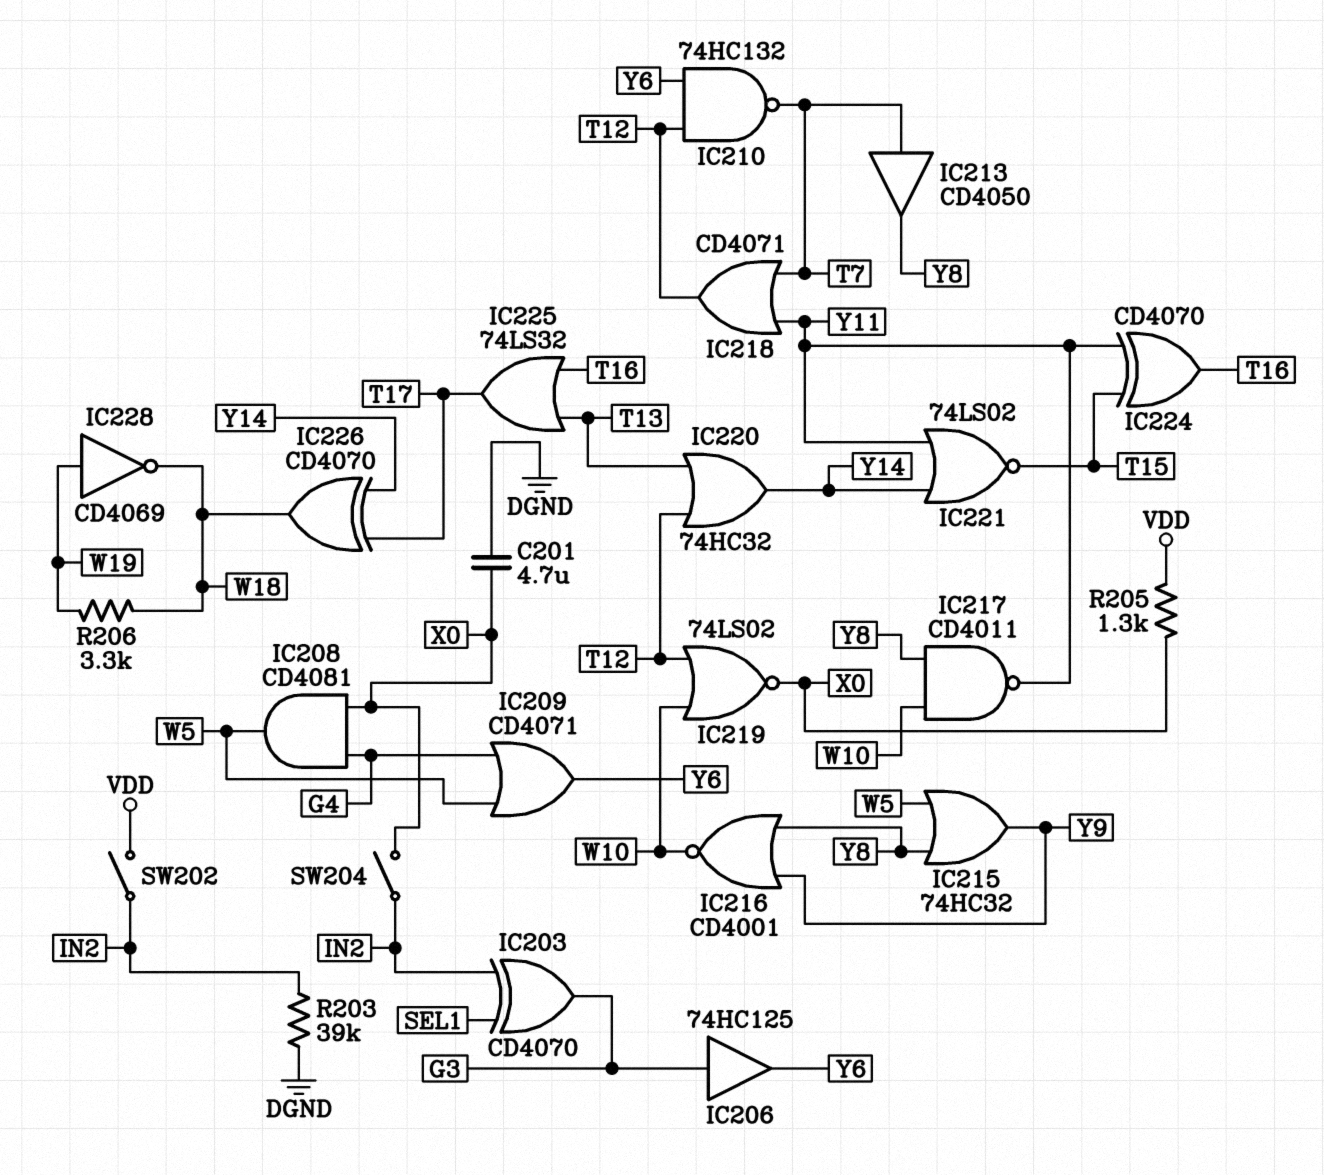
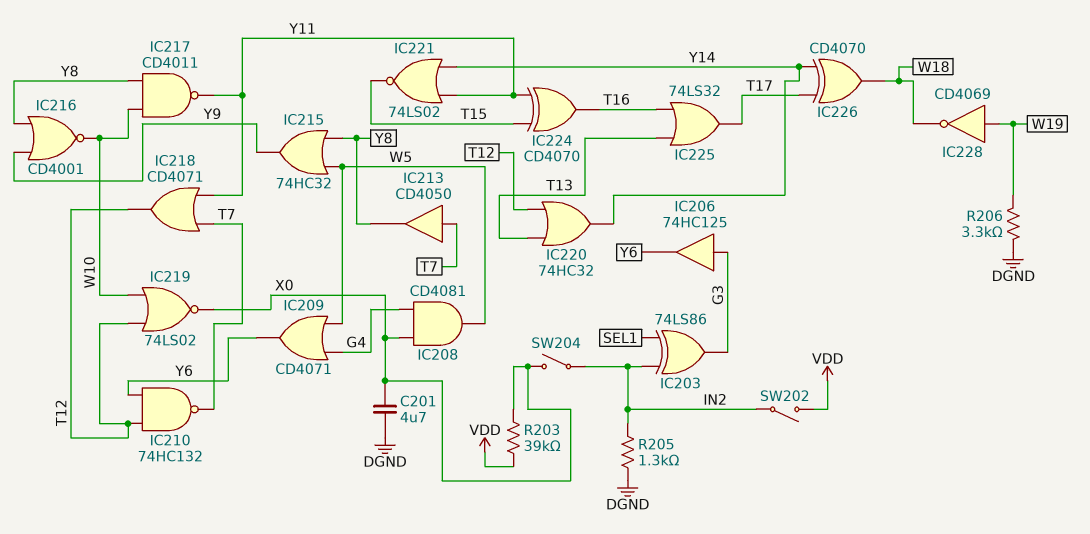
IC203: XOR CD4070 (in IN2, in SEL1, out G3) -> XOR 74LS86 (in IN2, in SEL1, out G3)
R203: 39k (DGND, IN2) -> 39k (VDD, X0)
R205: 1.3k (VDD, X0) -> 1.3k (DGND, IN2)
R206: 3.3k (W18, W19) -> 3.3k (DGND, W19)

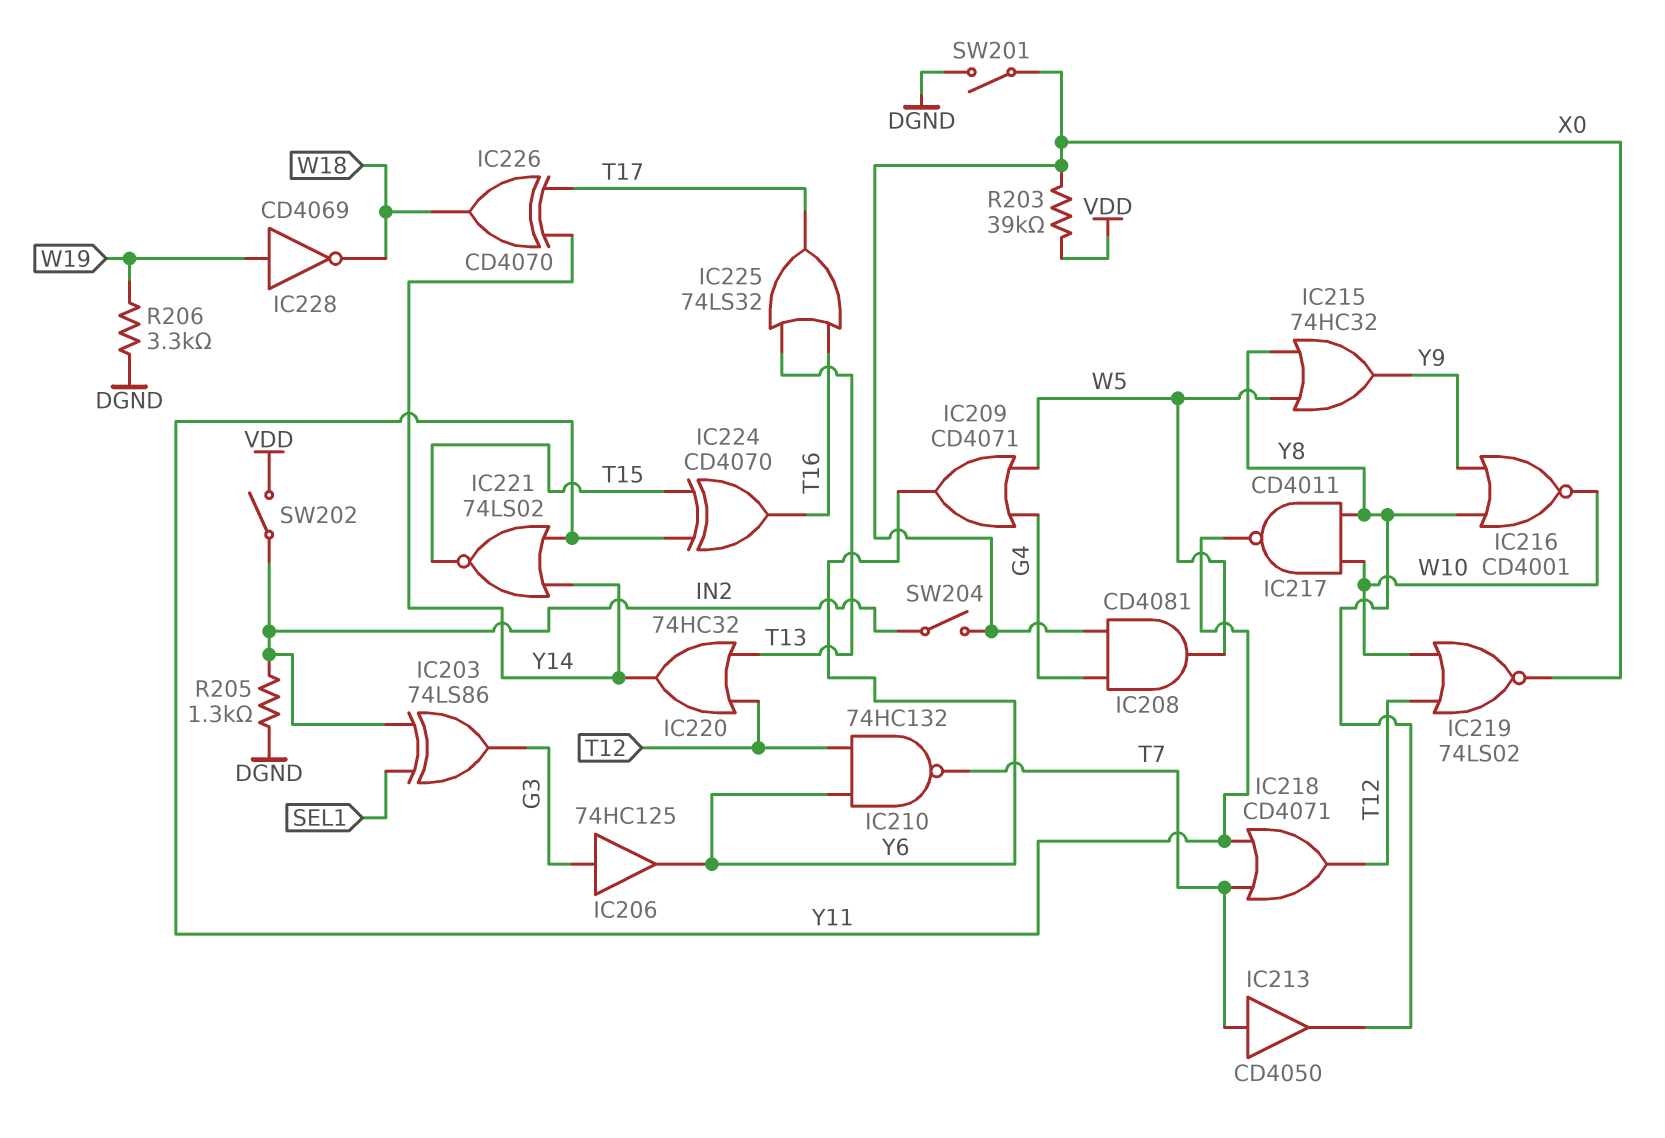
C201: 4.7uF (DGND, X0) -> none
SW201: none -> switch (DGND, X0)

